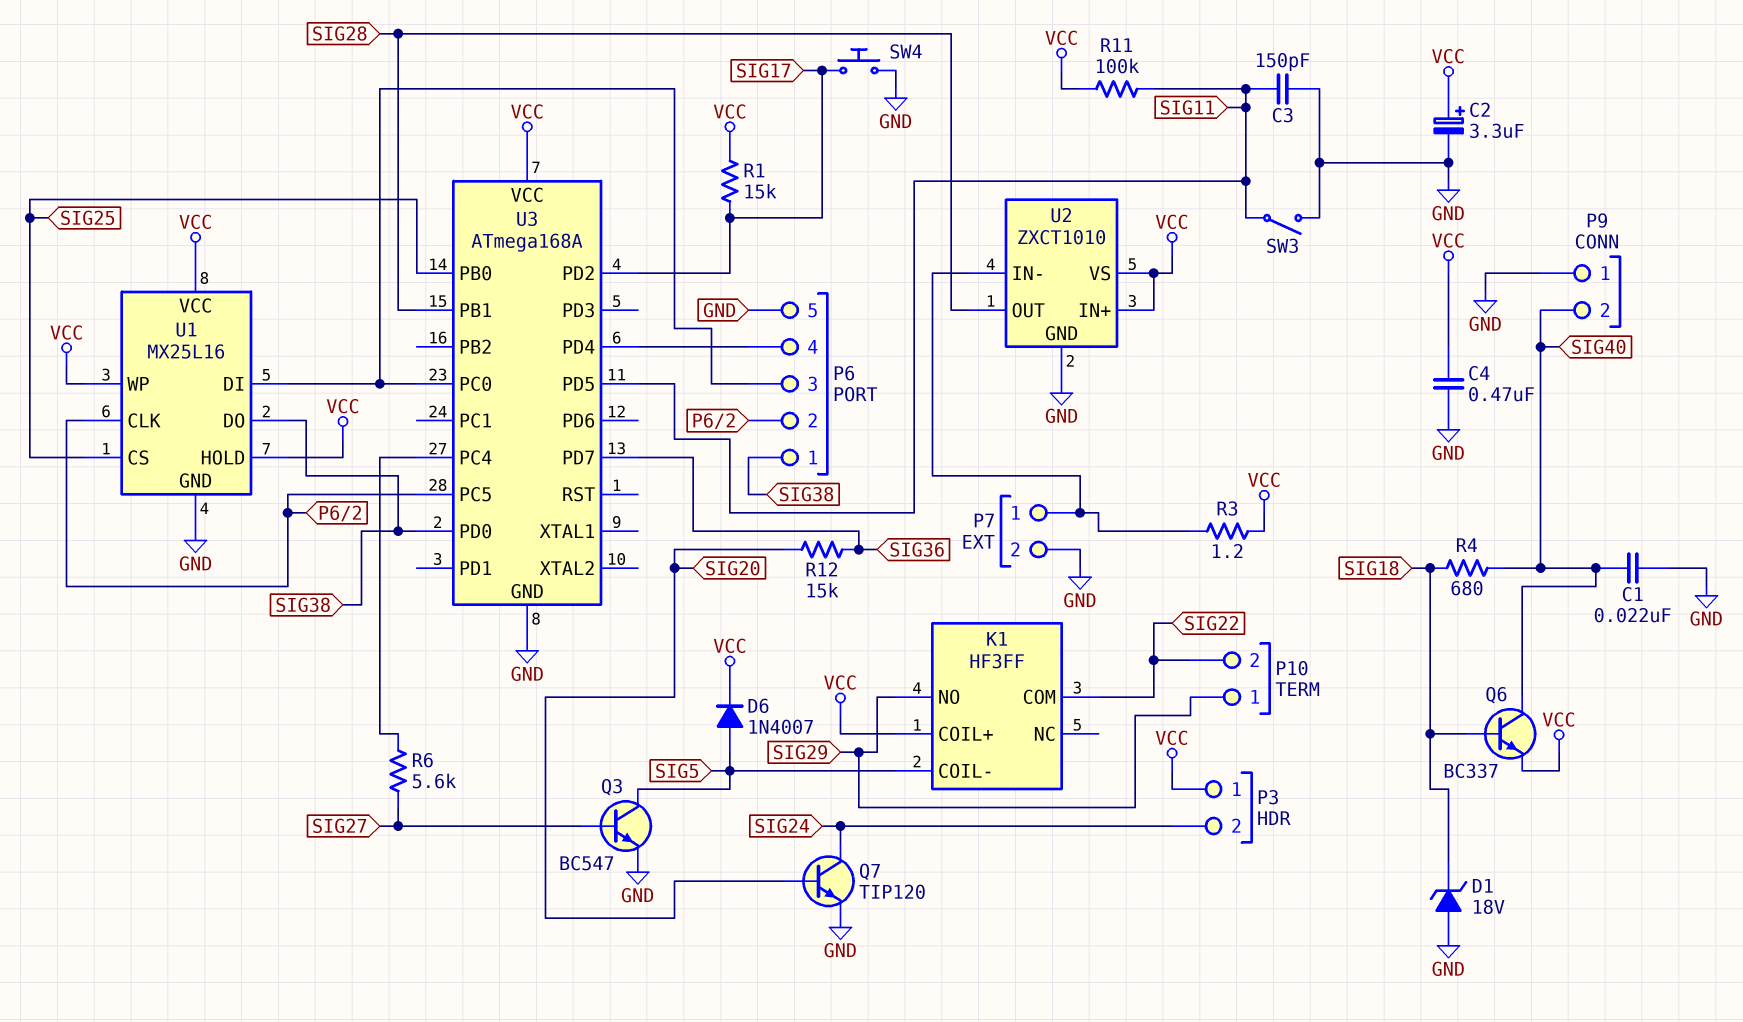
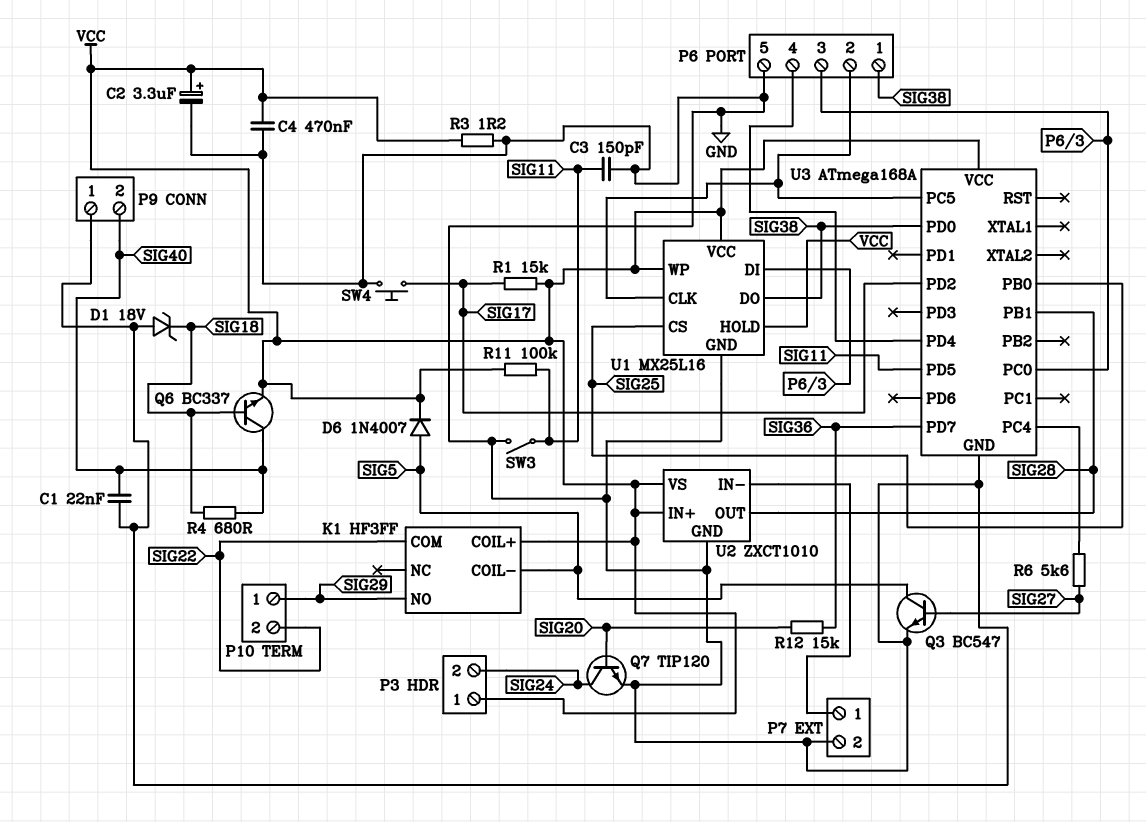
R3: 1.2 (P7/1, VCC) -> 1.2 (GND, VCC)

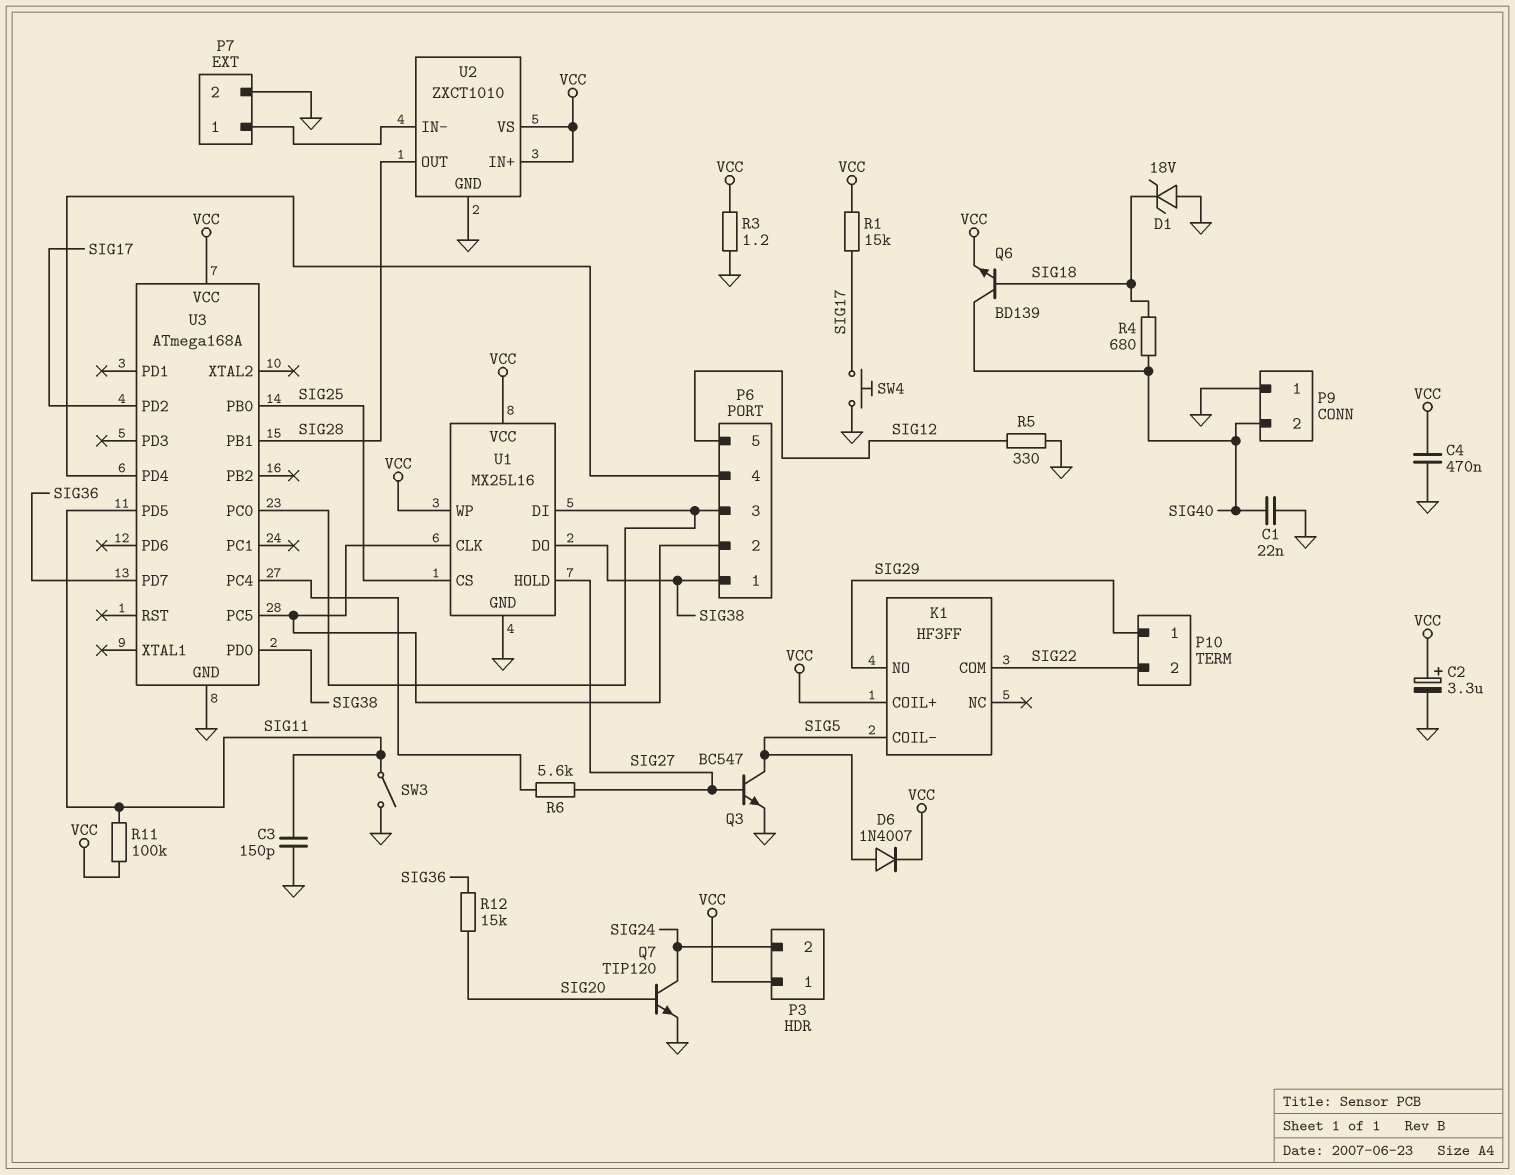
P6 pin 5: GND -> SIG12
Q6: NPN BC337 (B SIG18, C SIG40, E VCC) -> NPN BD139 (B SIG18, C SIG40, E VCC)
R5: none -> 330 (GND, SIG12)
U1 pin HOLD: VCC -> SIG27

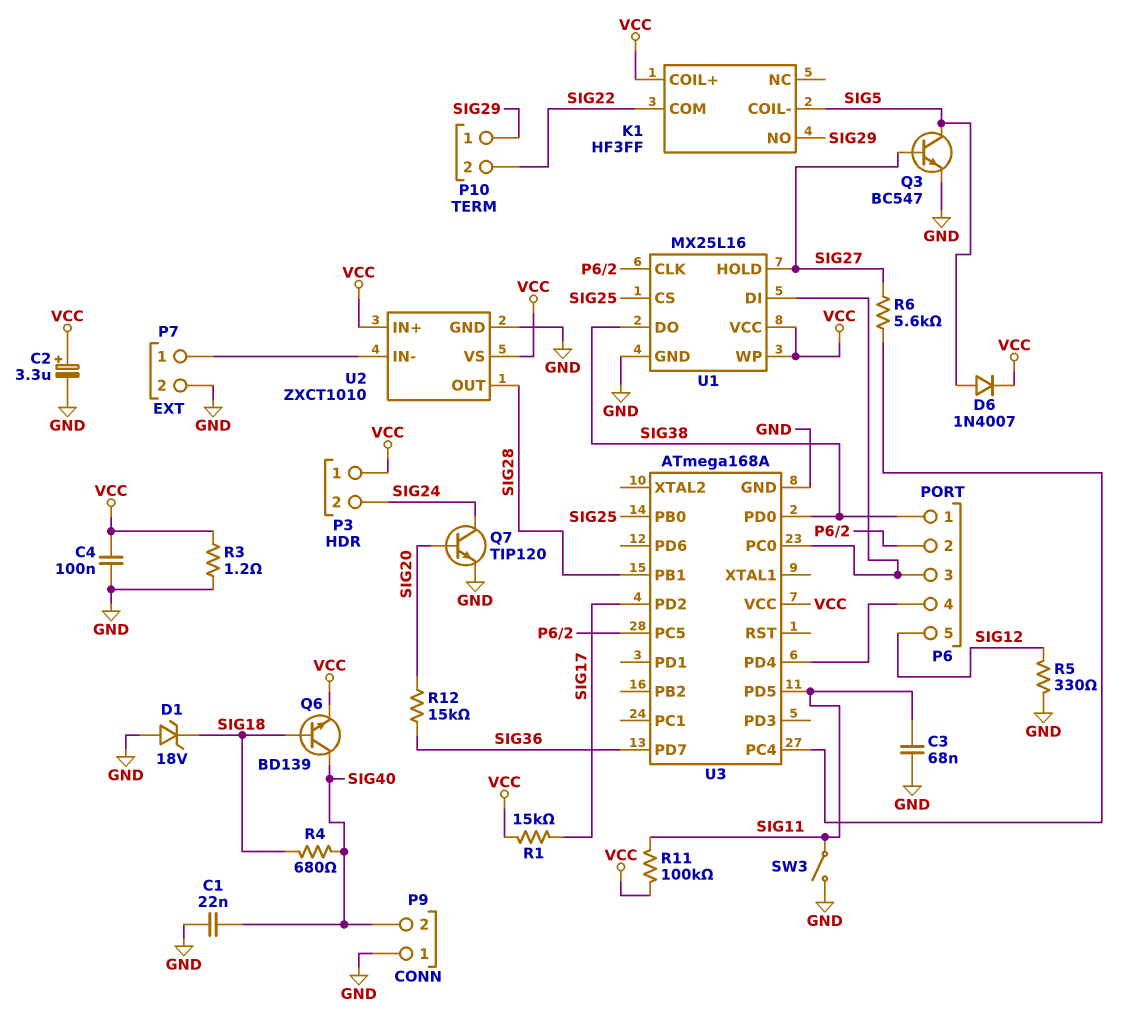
C3: 150pF (GND, SIG11) -> 68nF (GND, SIG11)
C4: 470nF (GND, VCC) -> 100nF (GND, VCC)
SW4: button (GND, SIG17) -> none

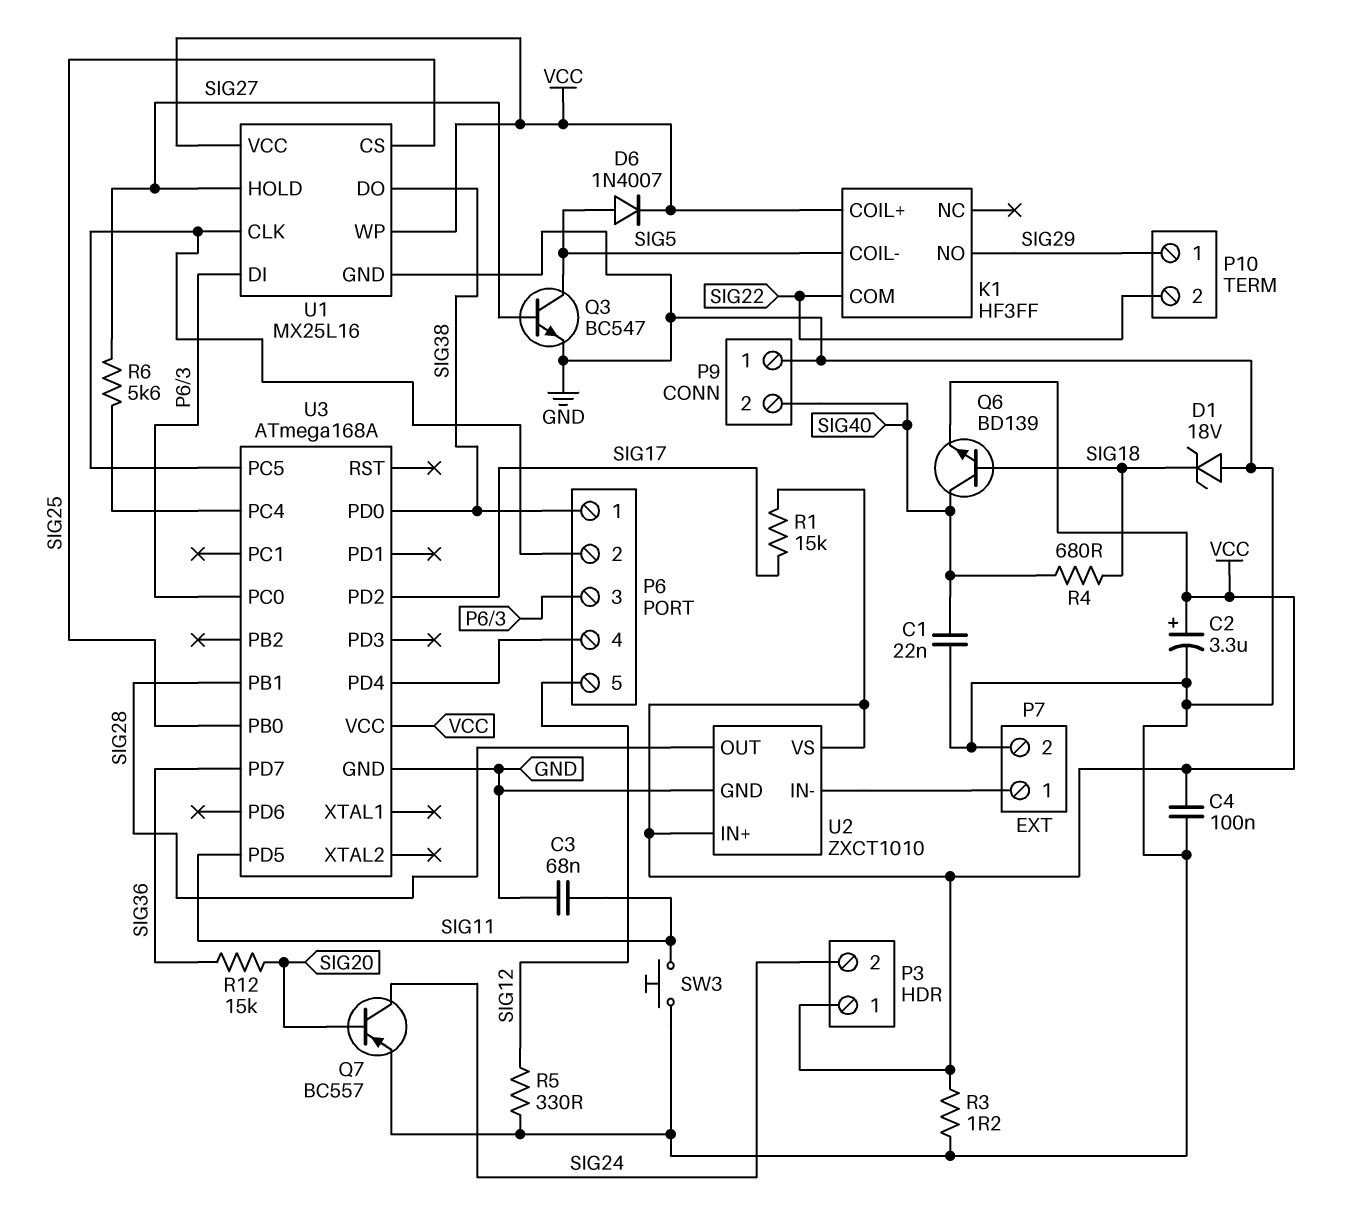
Q7: NPN TIP120 (B SIG20, C SIG24, E GND) -> PNP BC557 (B SIG20, C SIG24, E GND)
R11: 100k (SIG11, VCC) -> none
SW3: switch (GND, SIG11) -> button (GND, SIG11)

